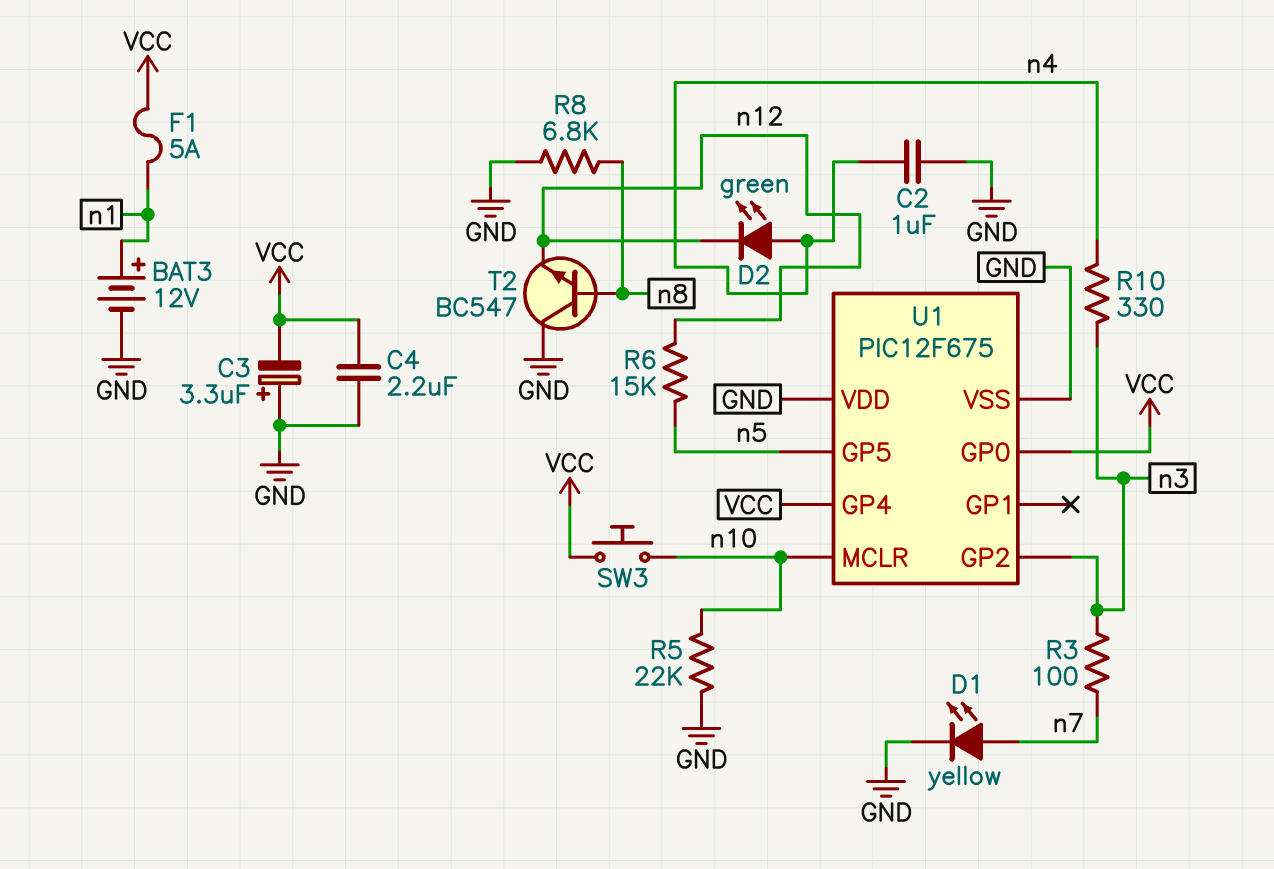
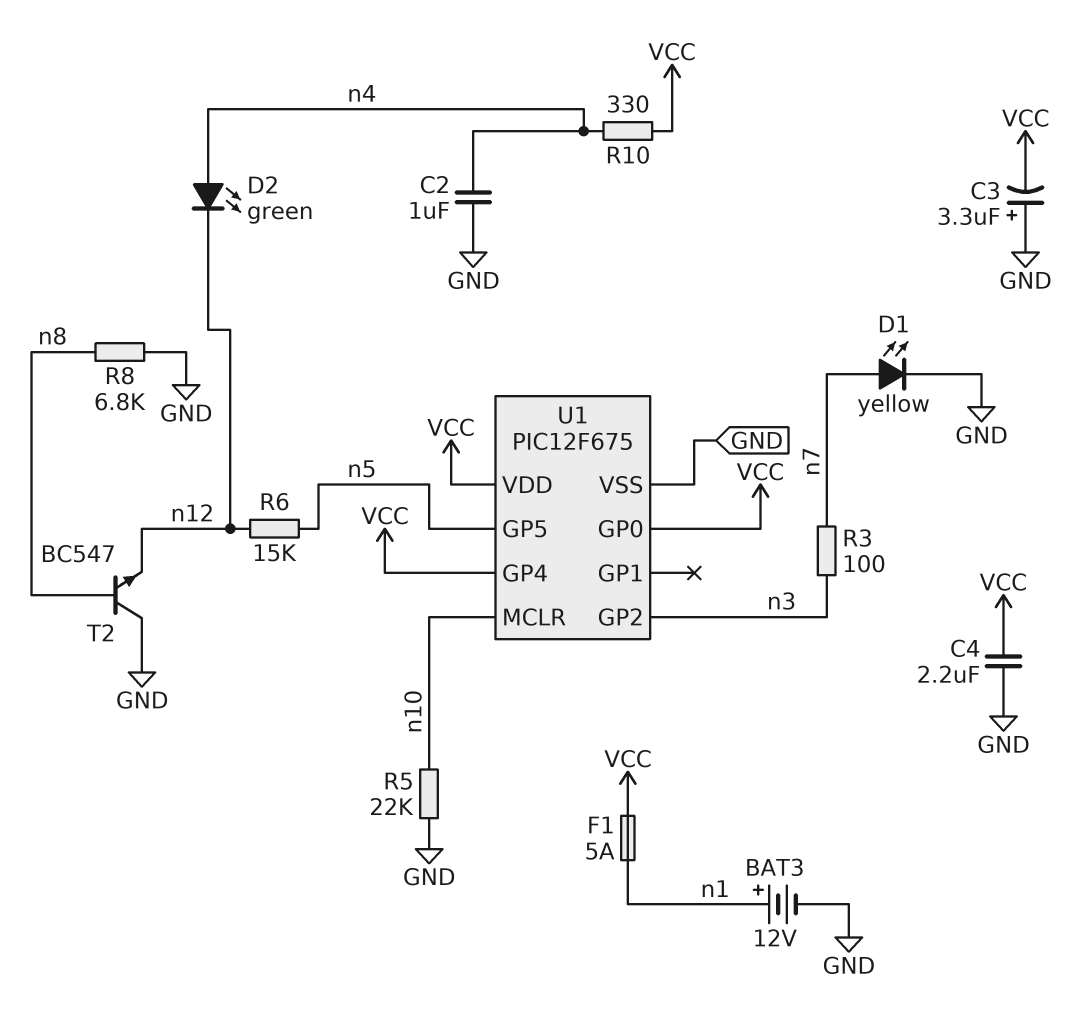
R10: 330 (n3, n4) -> 330 (VCC, n4)
SW3: button (VCC, n10) -> none
U1 pin VDD: GND -> VCC

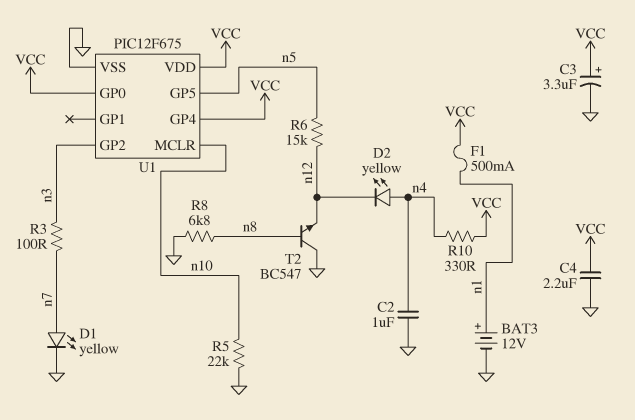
C3: 3.3uF (plus GND, minus VCC) -> 3.3uF (plus VCC, minus GND)
D2: LED green (A n4, K n12) -> LED yellow (A n4, K n12)
F1: 5A (VCC, n1) -> 500mA (VCC, n1)

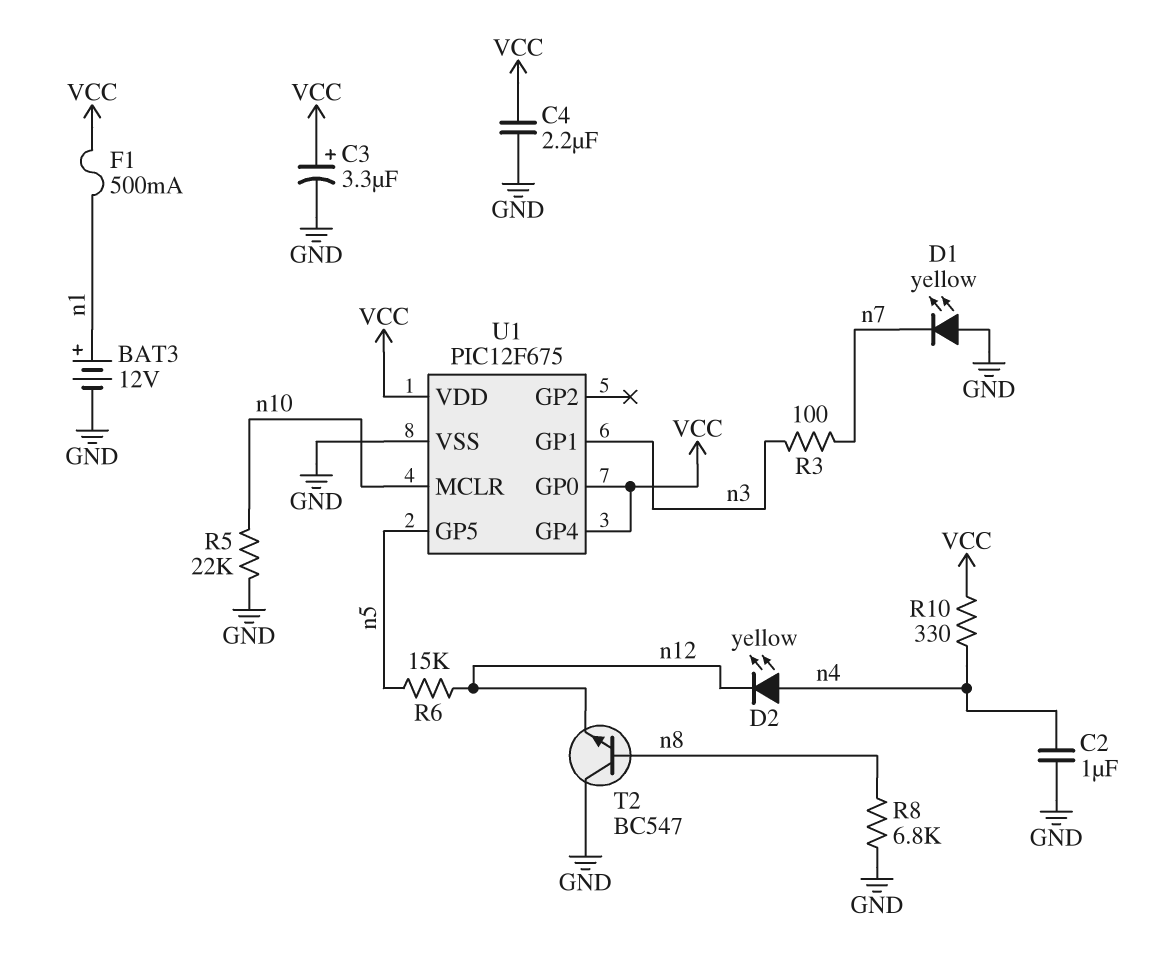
D1: LED yellow (A n7, K GND) -> LED yellow (A GND, K n7)
U1 pin GP1: none -> n3
U1 pin GP2: n3 -> none

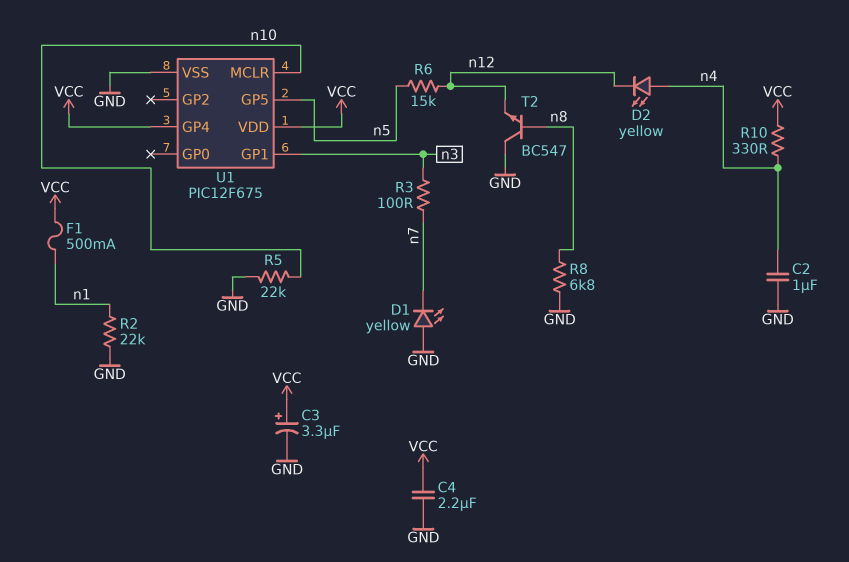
BAT3: 12V (plus n1, minus GND) -> none
R2: none -> 22k (GND, n1)
U1 pin GP0: VCC -> none

